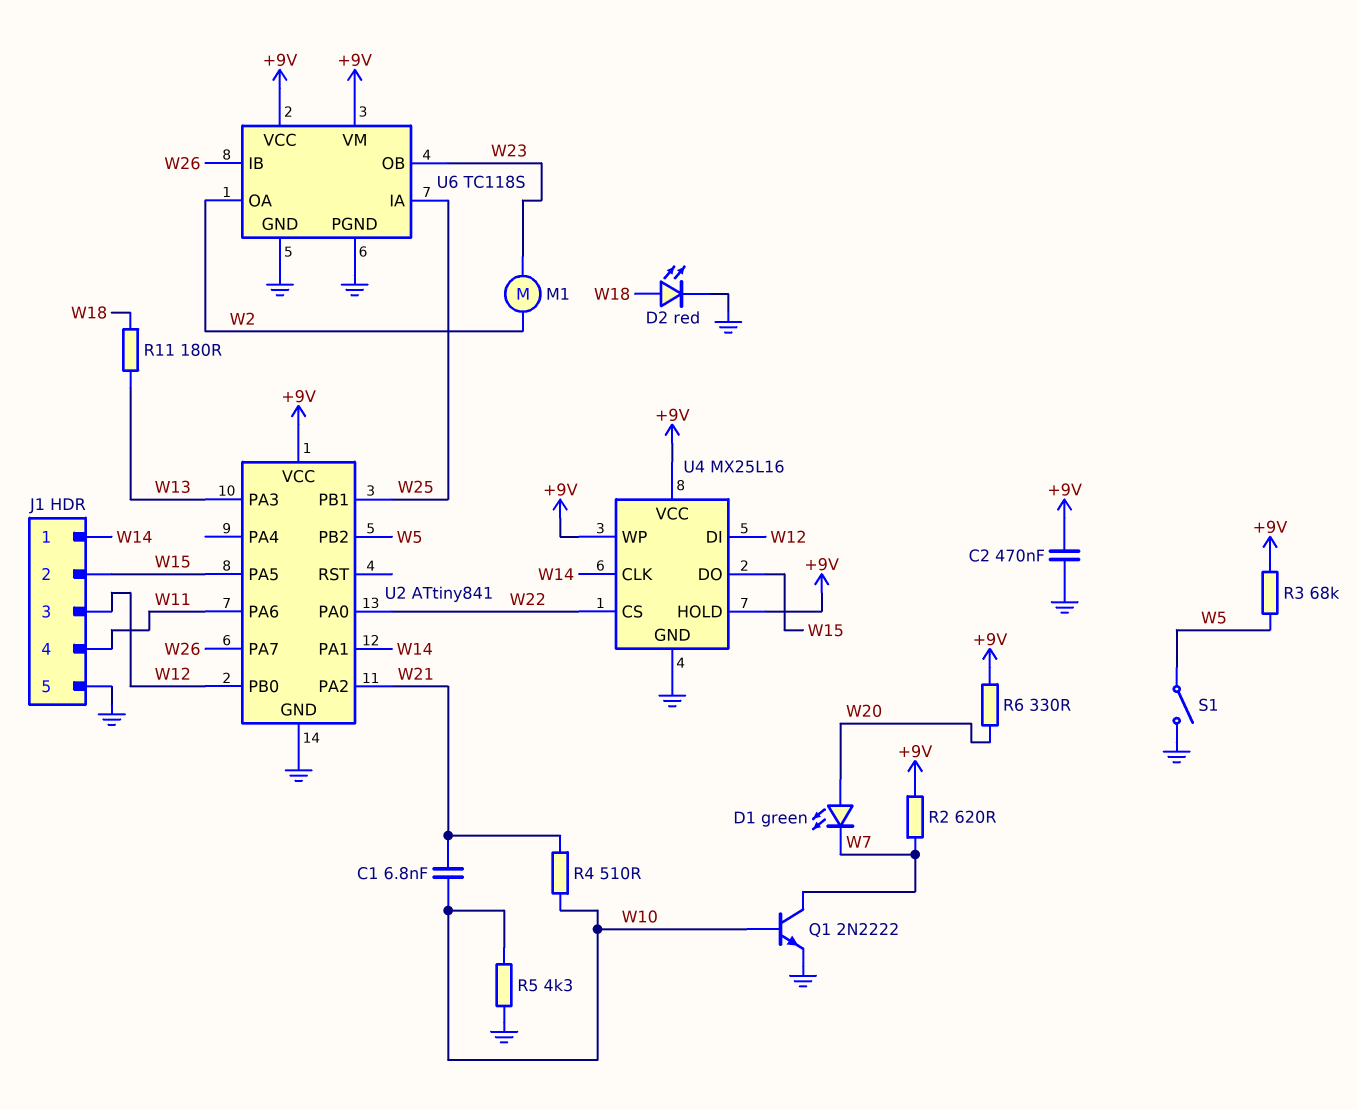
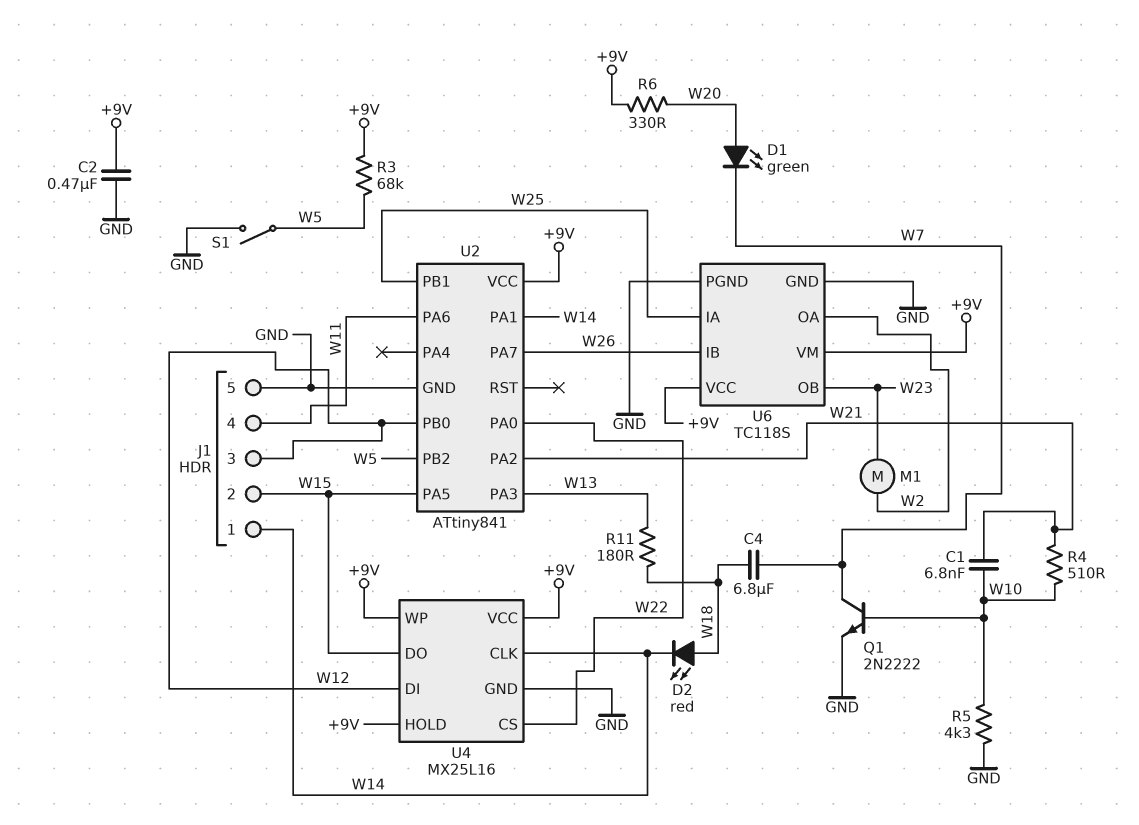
C4: none -> 6.8uF (W7, W18)
D2: LED red (A W18, K GND) -> LED red (A W18, K W14)
R2: 620 (+9V, W7) -> none

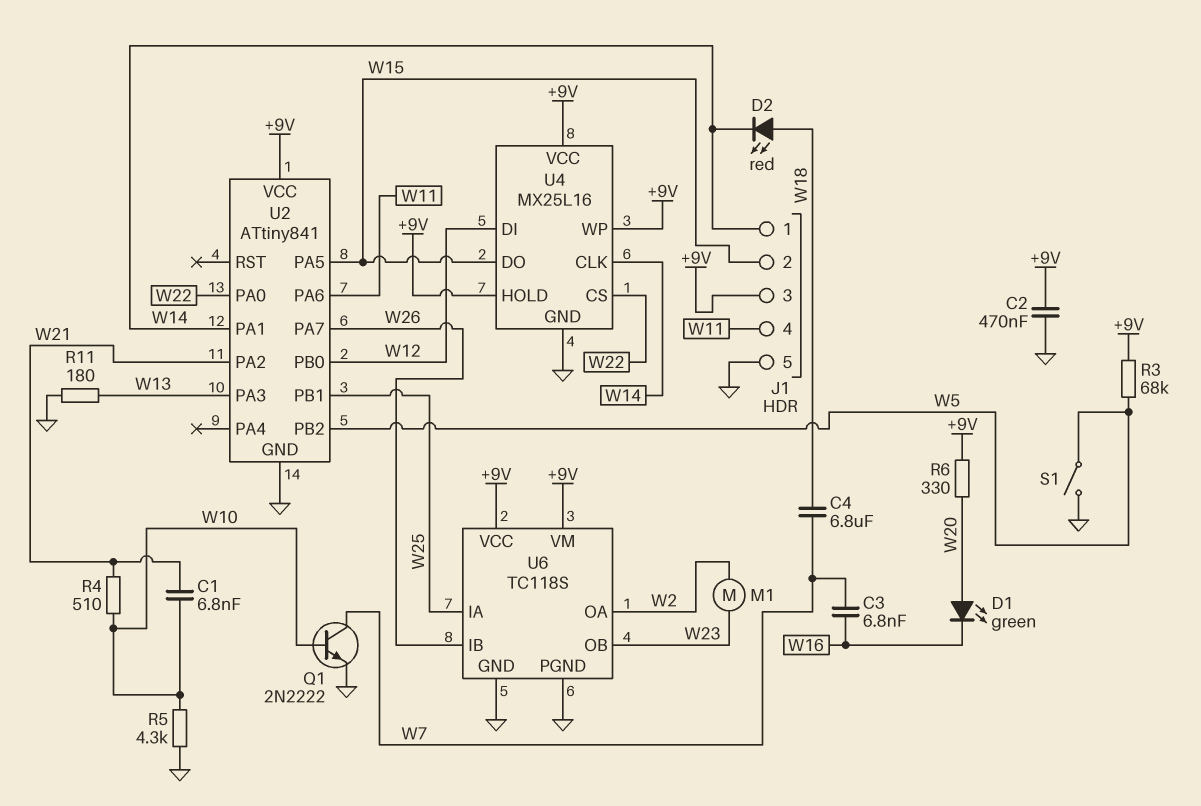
C3: none -> 6.8nF (W7, W16)
D1: LED green (A W20, K W7) -> LED green (A W20, K W16)
J1 pin 3: W12 -> +9V
R11: 180 (W13, W18) -> 180 (GND, W13)

